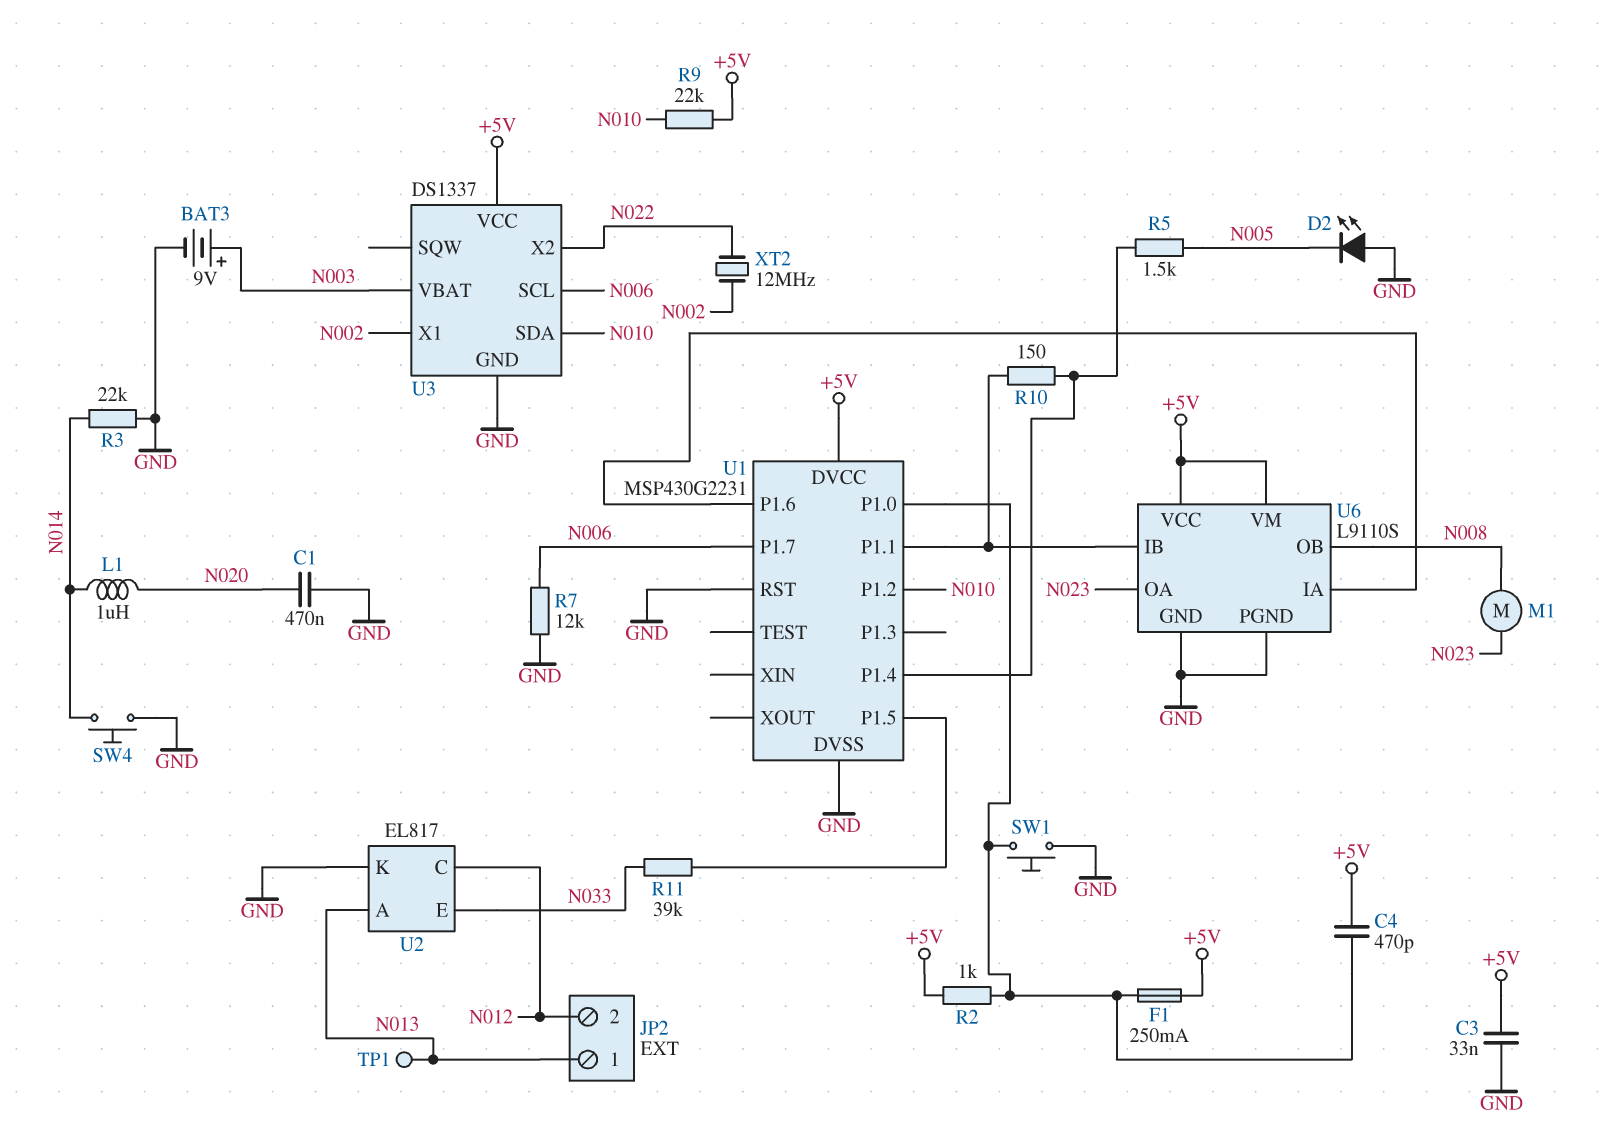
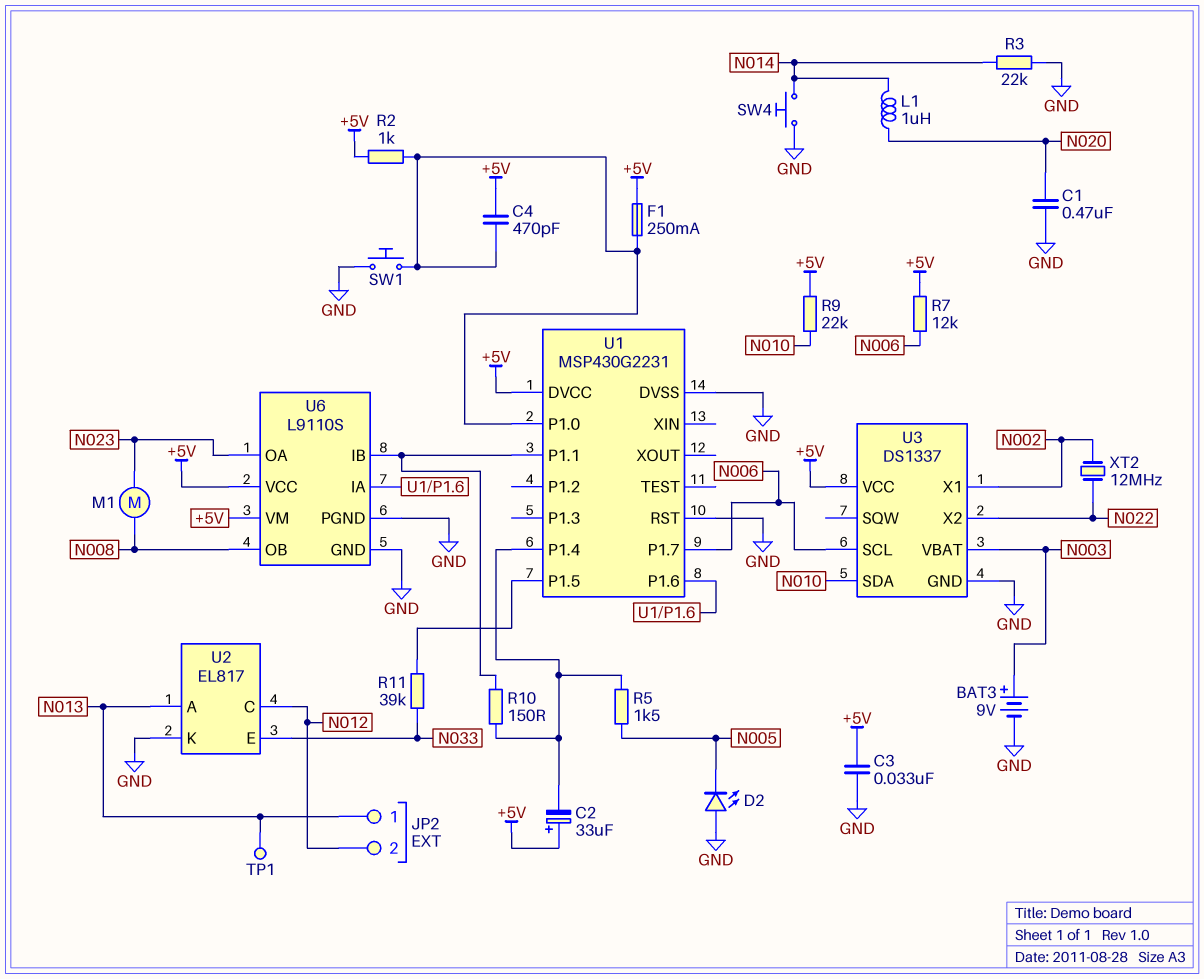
C2: none -> 33uF (plus +5V, minus U1/P1.4)
R7: 12k (GND, N006) -> 12k (+5V, N006)
U1 pin P1.2: N010 -> none

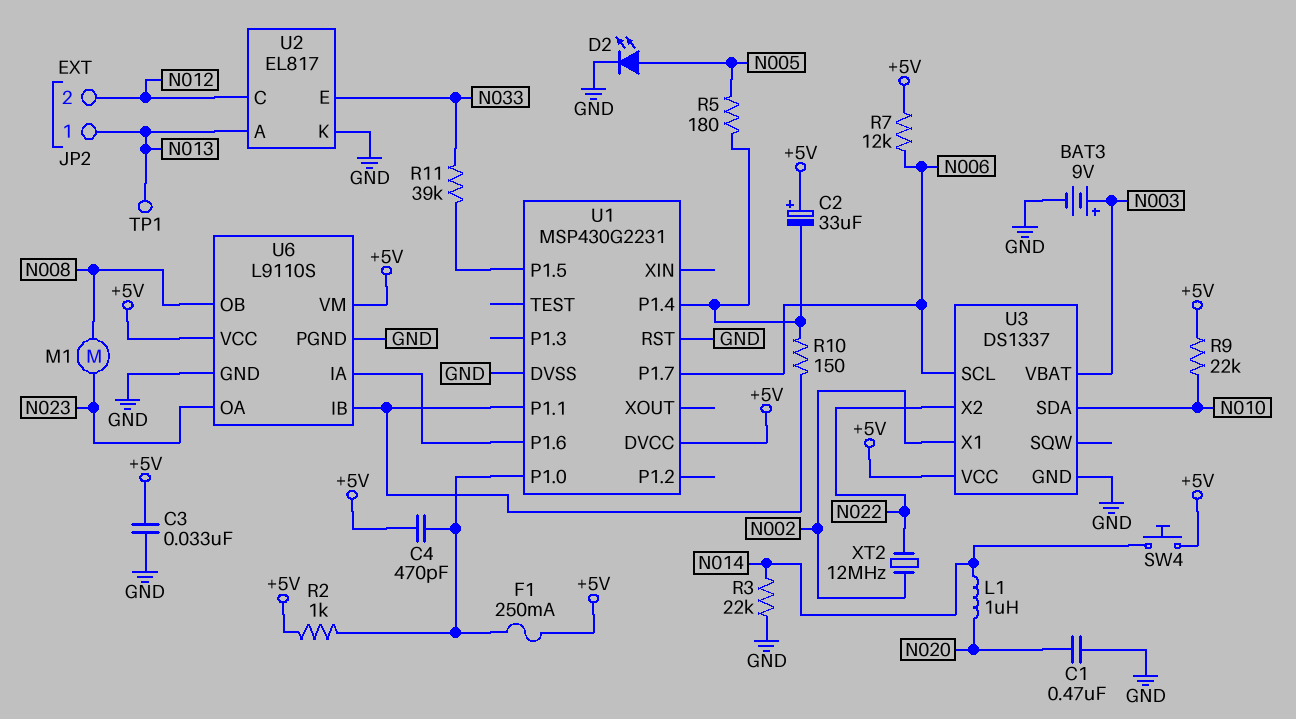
D2: LED (A GND, K N005) -> LED (A N005, K GND)
R5: 1.5k (N005, U1/P1.4) -> 180 (N005, U1/P1.4)
SW1: button (GND, U1/P1.0) -> none
SW4: button (GND, N014) -> button (+5V, N014)

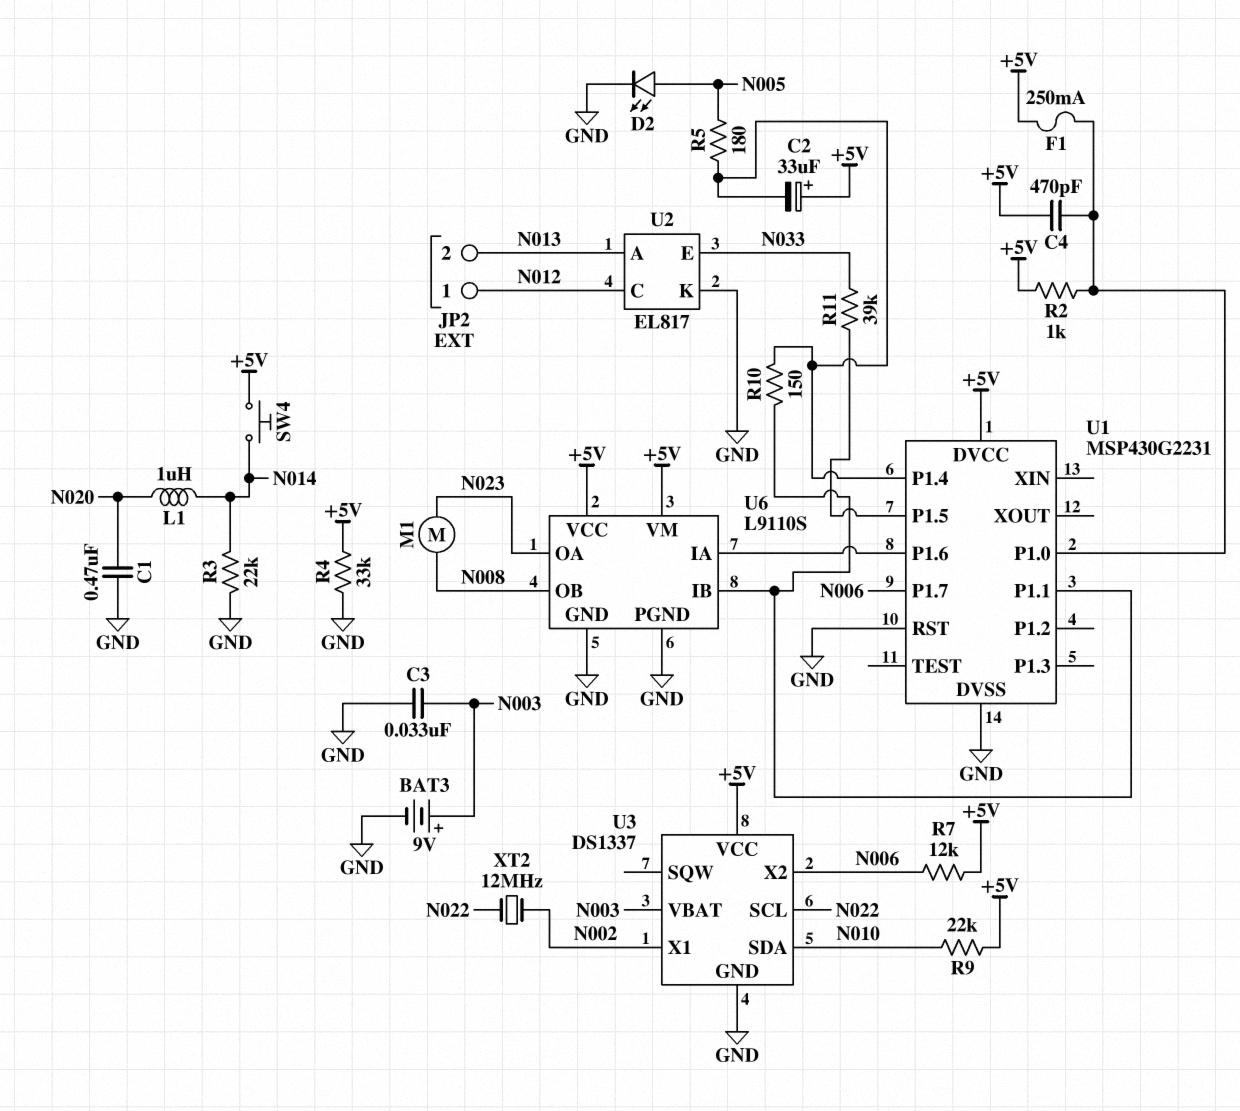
C3: 33nF (+5V, GND) -> 33nF (GND, N003)
JP2 pin 1: N013 -> N012
JP2 pin 2: N012 -> N013
R4: none -> 33k (+5V, GND)
TP1: test point (N013) -> none
U3 pin SCL: N006 -> N022
U3 pin X2: N022 -> N006

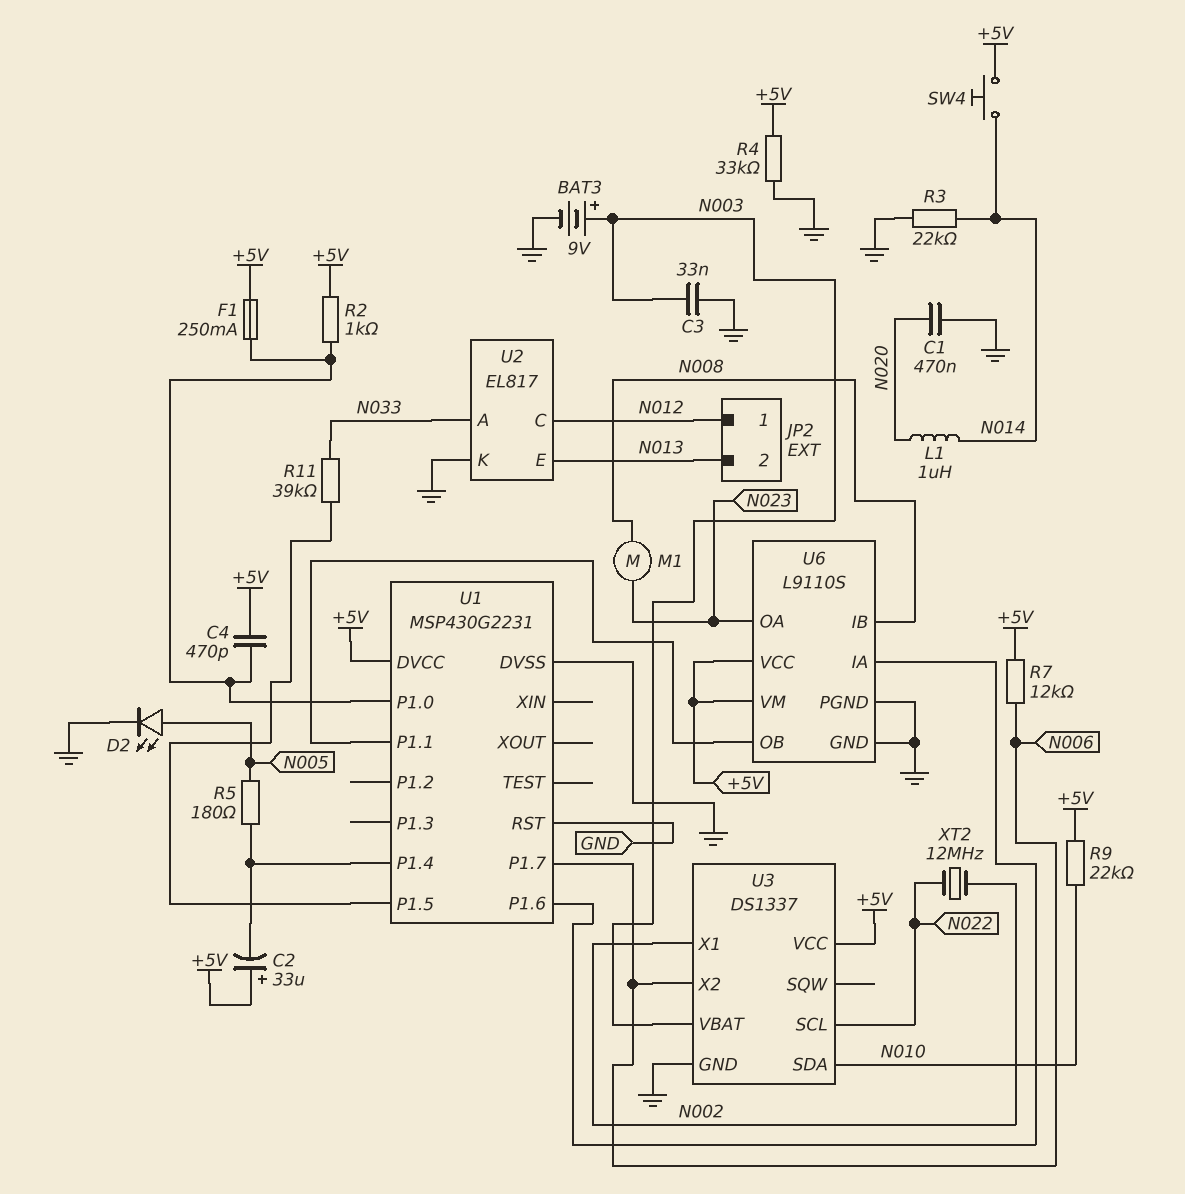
R10: 150 (U1/P1.1, U1/P1.4) -> none
U2 pin A: N013 -> N033
U2 pin E: N033 -> N013
U6 pin IB: U1/P1.1 -> N008
U6 pin OB: N008 -> U1/P1.1

